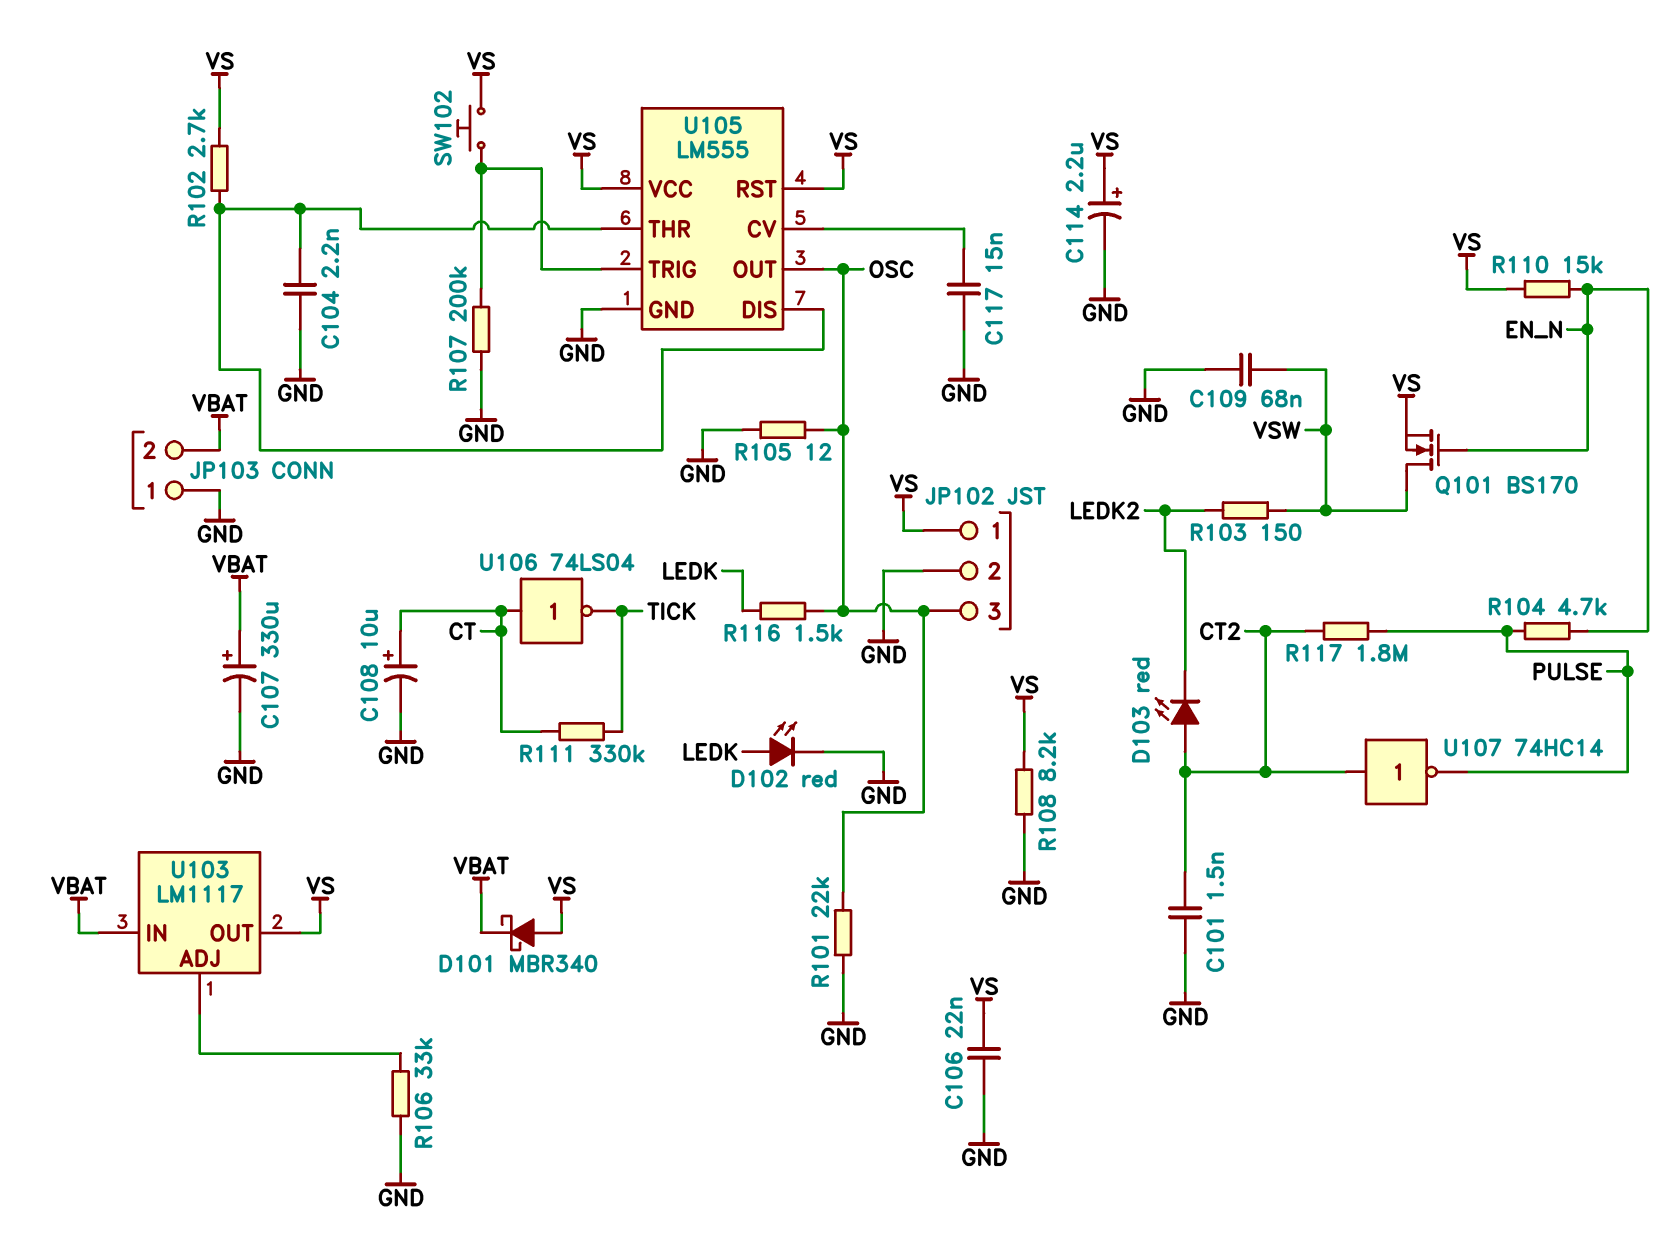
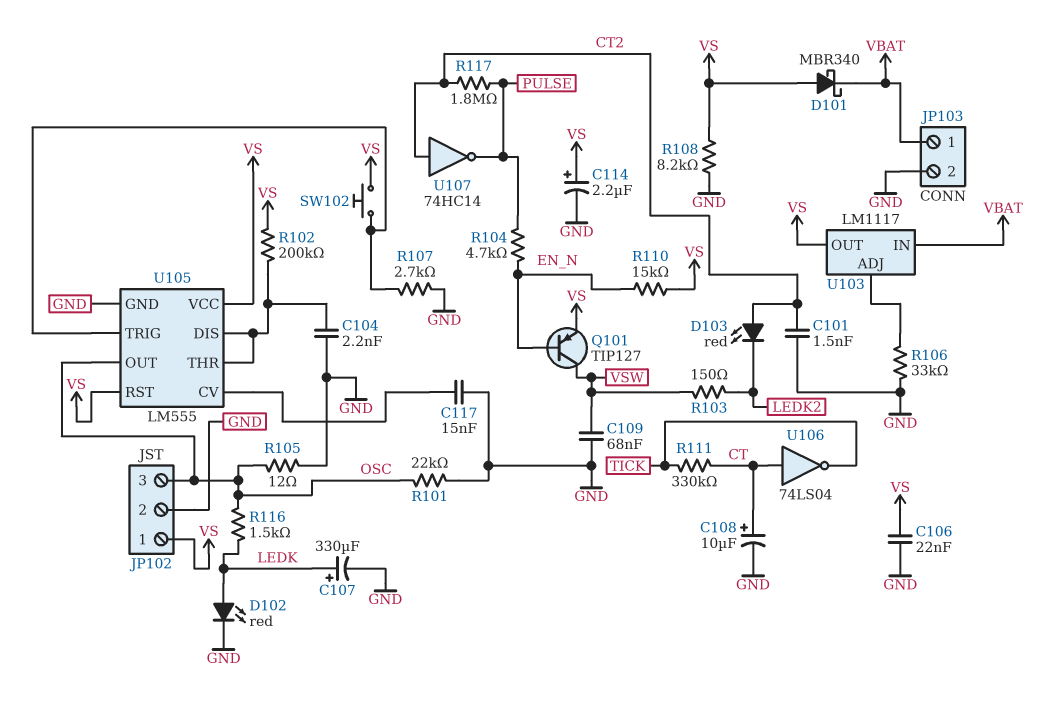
C107: 330uF (plus VBAT, minus GND) -> 330uF (plus LEDK, minus GND)
JP103 pin 1: GND -> VBAT
JP103 pin 2: VBAT -> GND
Q101: NMOS BS170 (G EN_N, D VSW, S VS) -> PNP TIP127 (B EN_N, C VSW, E VS)
R102: 2.7k (U105/DIS, VS) -> 200k (U105/DIS, VS)
R107: 200k (GND, U105/TRIG) -> 2.7k (GND, U105/TRIG)

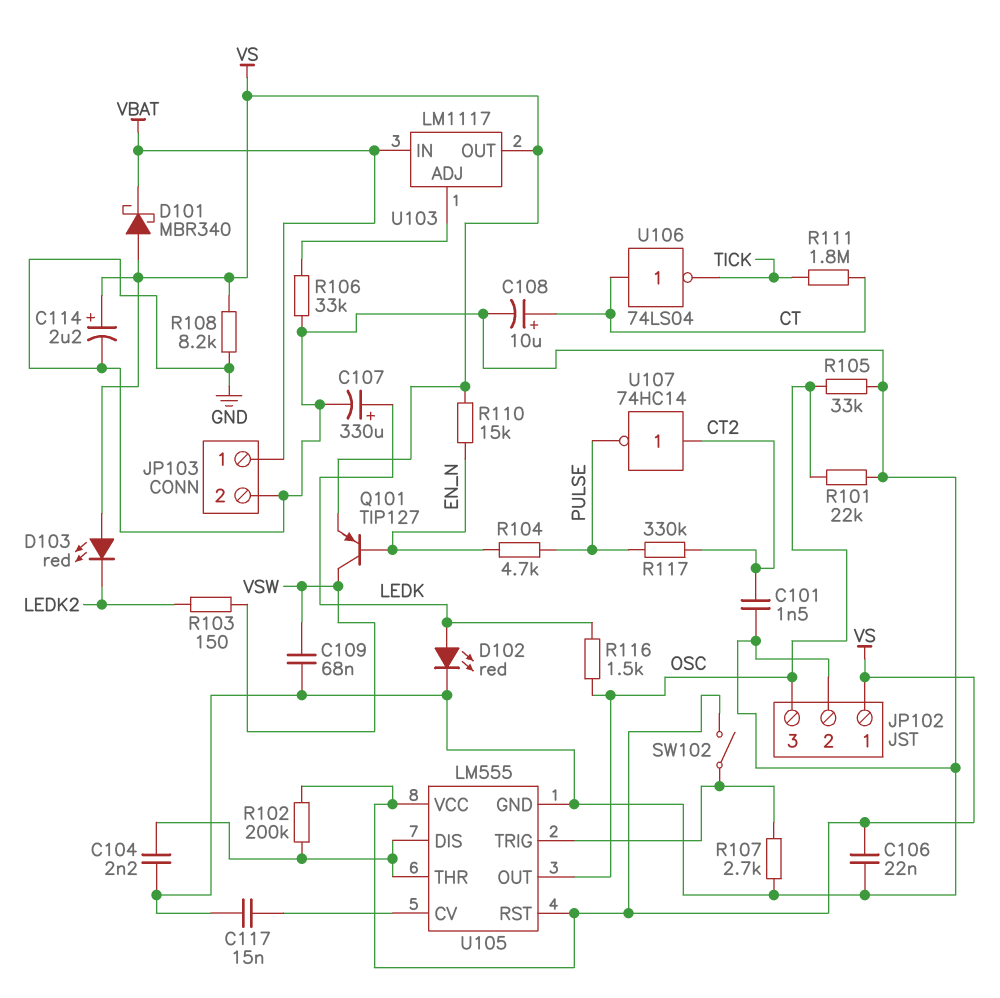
D103: LED red (A CT2, K LEDK2) -> LED red (A VS, K LEDK2)
R105: 12 (GND, OSC) -> 33k (GND, OSC)
R111: 330k (CT, TICK) -> 1.8M (CT, TICK)
R117: 1.8M (CT2, PULSE) -> 330k (CT2, PULSE)
SW102: button (U105/TRIG, VS) -> switch (U105/TRIG, VS)

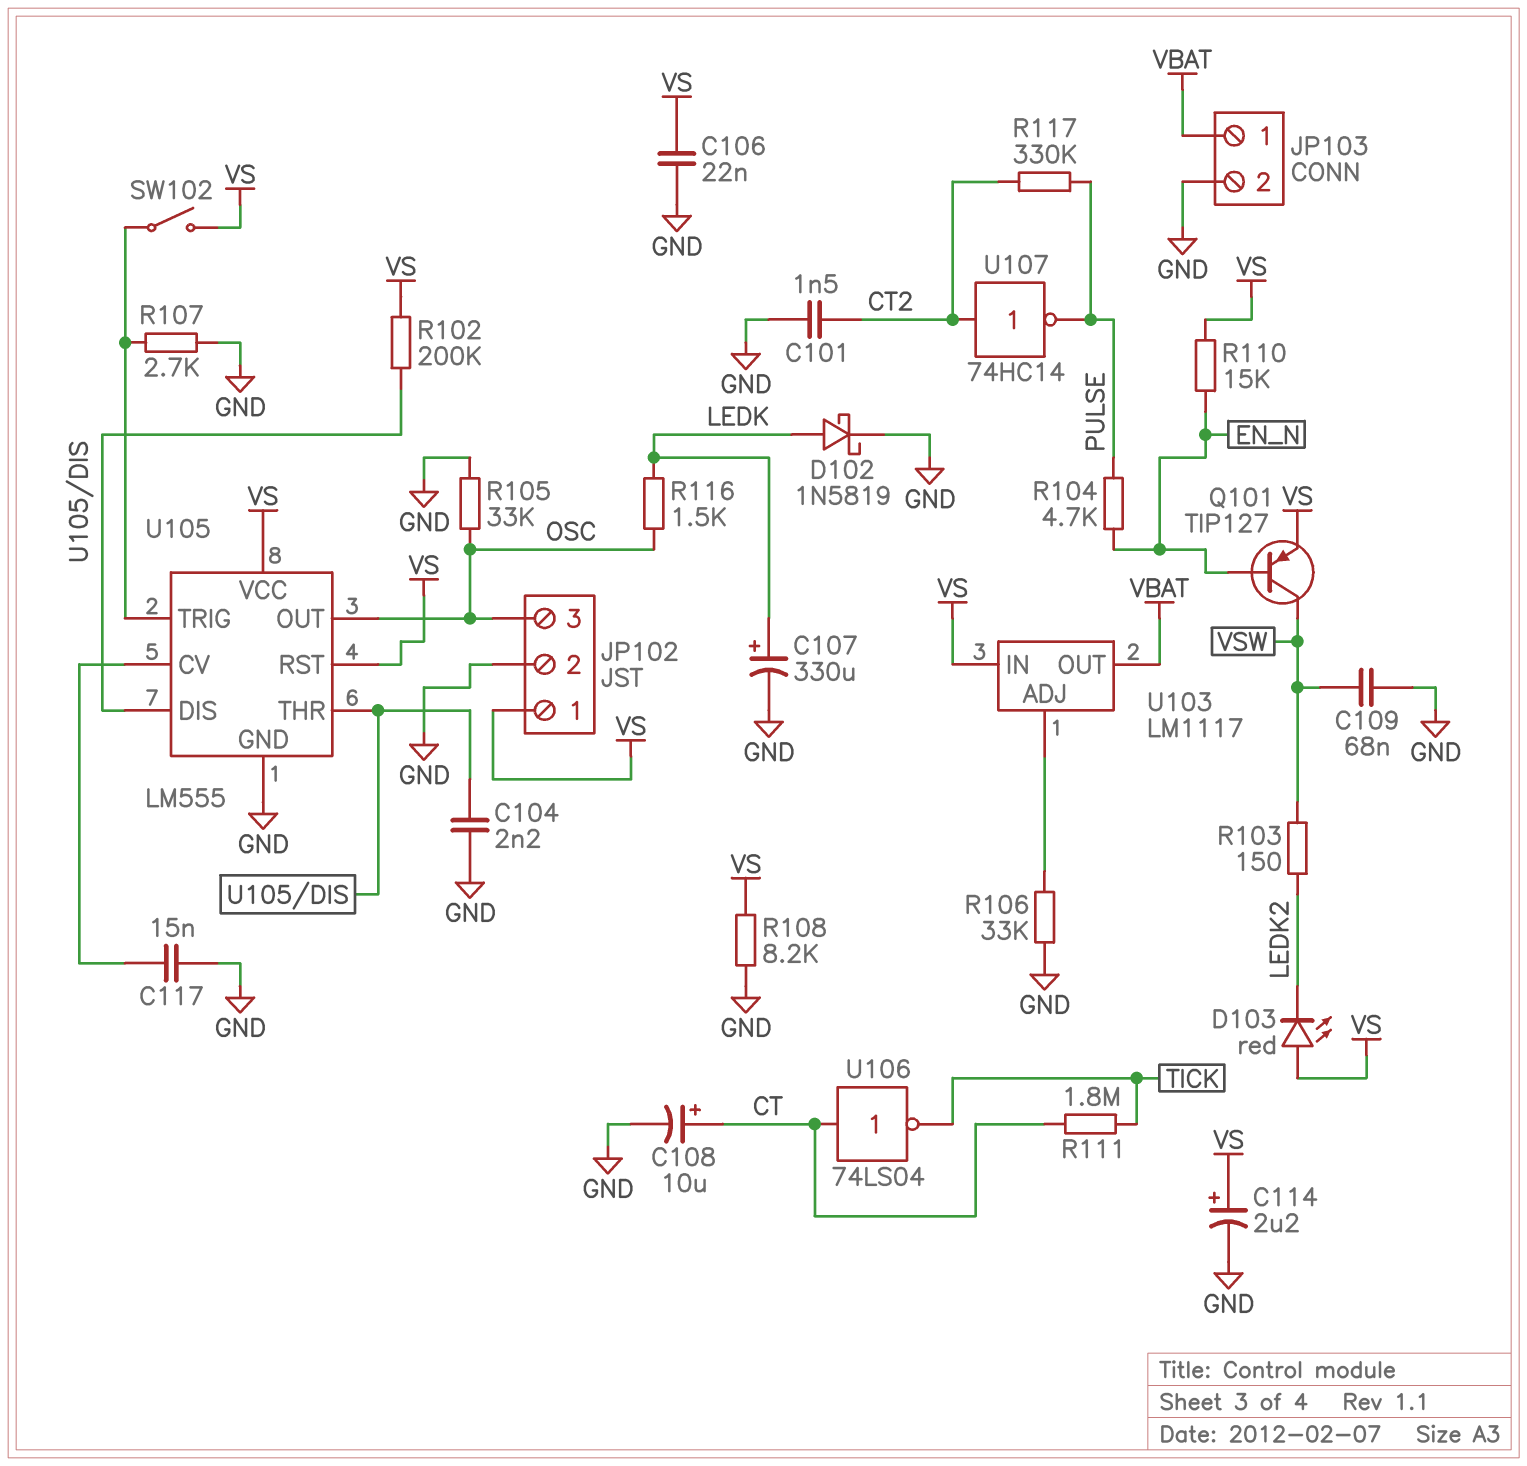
D101: schottky MBR340 (A VS, K VBAT) -> none
D102: LED red (A LEDK, K GND) -> schottky 1N5819 (A LEDK, K GND)
R101: 22k (GND, OSC) -> none
U103 pin IN: VBAT -> VS
U103 pin OUT: VS -> VBAT

